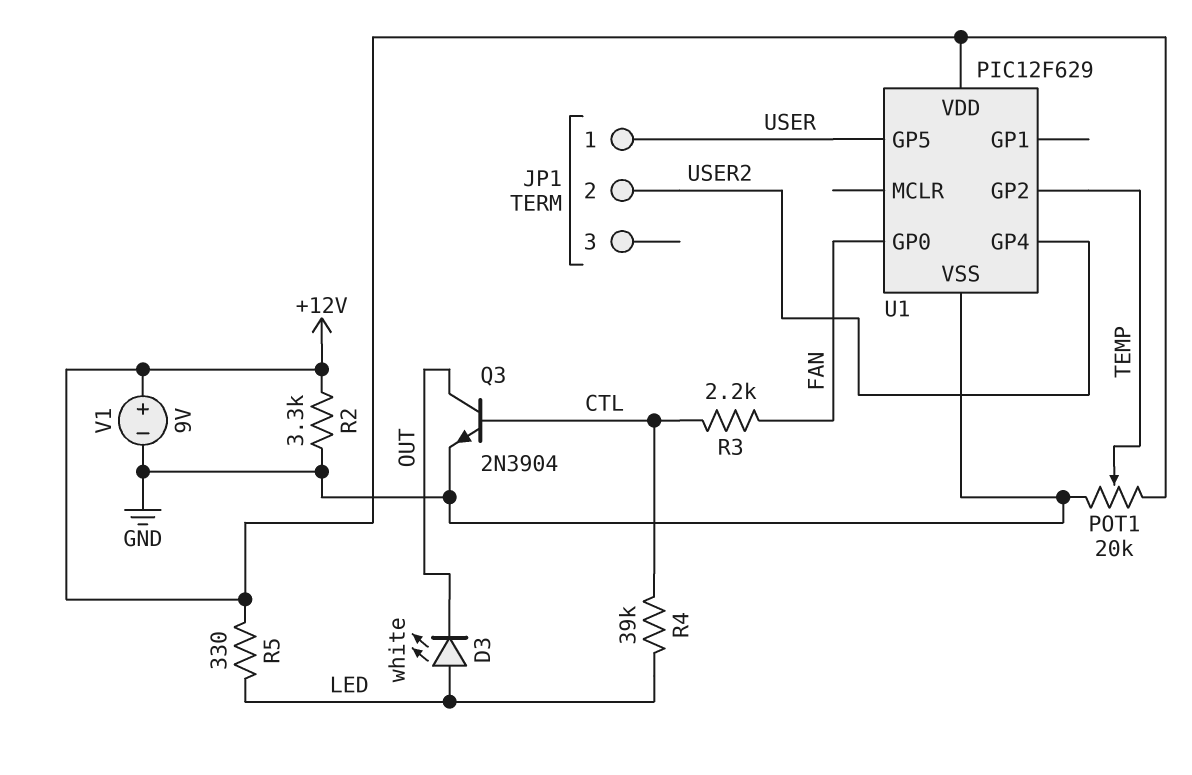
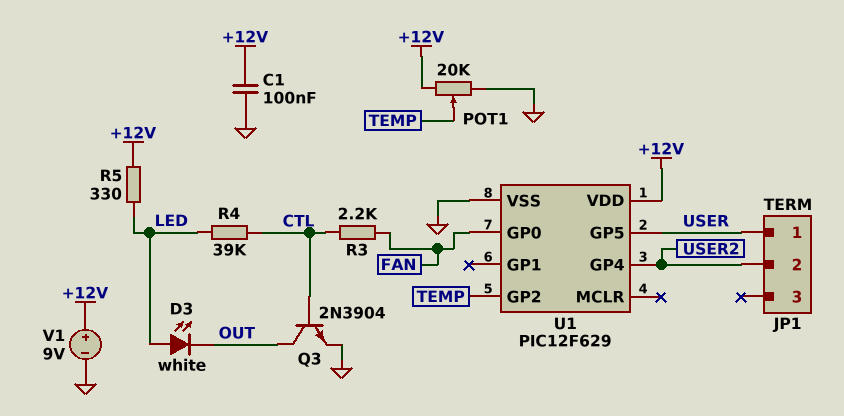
C1: none -> 100nF (+12V, GND)
R2: 3.3k (+12V, GND) -> none

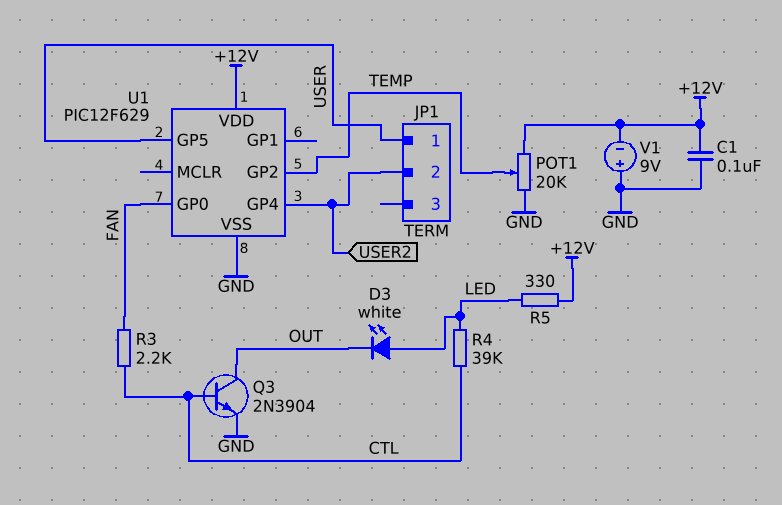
V1: 9V (plus +12V, minus GND) -> 9V (plus GND, minus +12V)

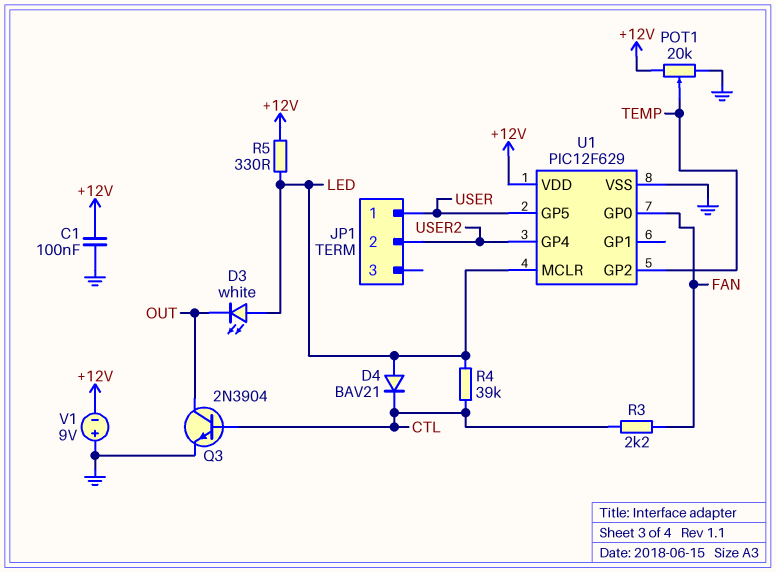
D4: none -> diode BAV21 (A LED, K CTL)
U1 pin MCLR: none -> LED

